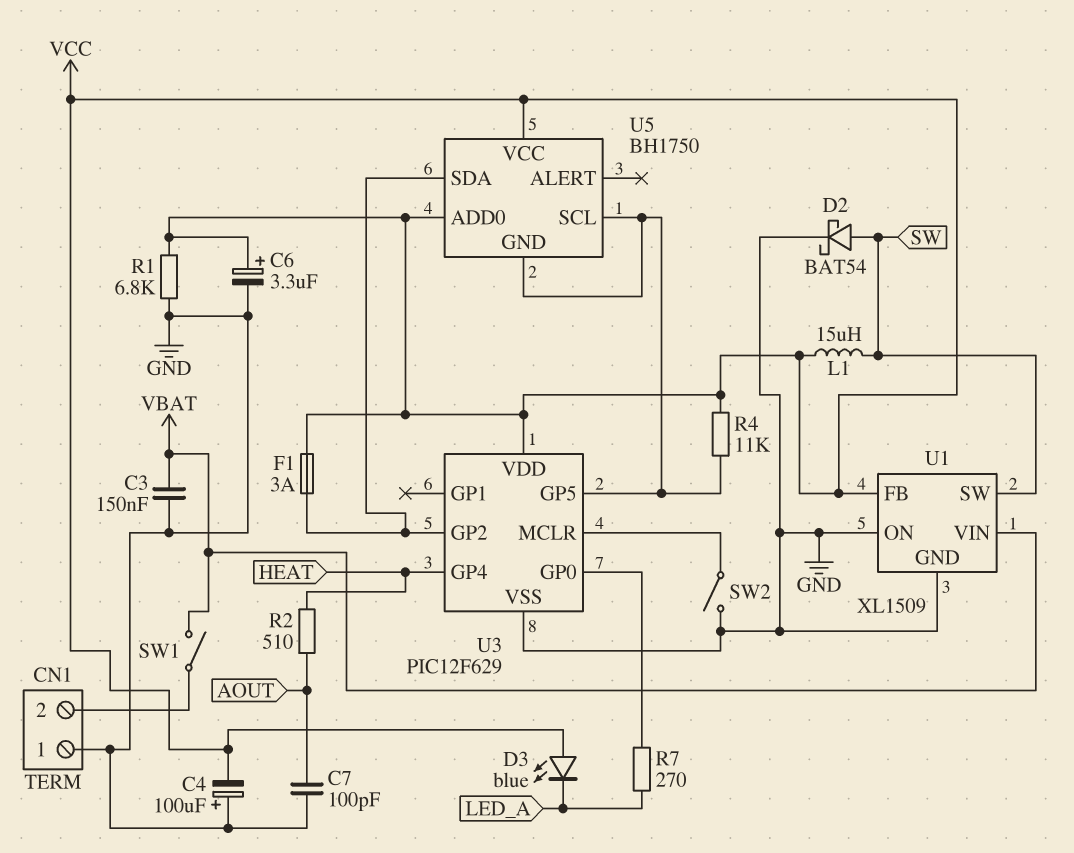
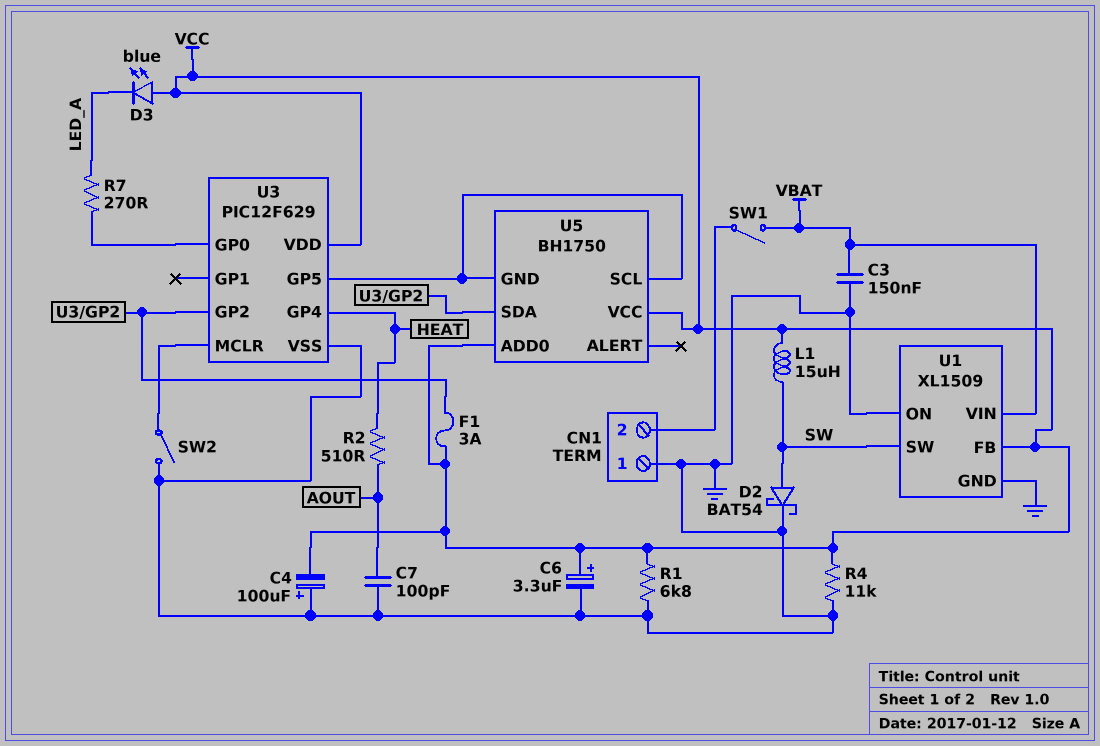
R4: 11k (U3/GP5, VCC) -> 11k (GND, VCC)

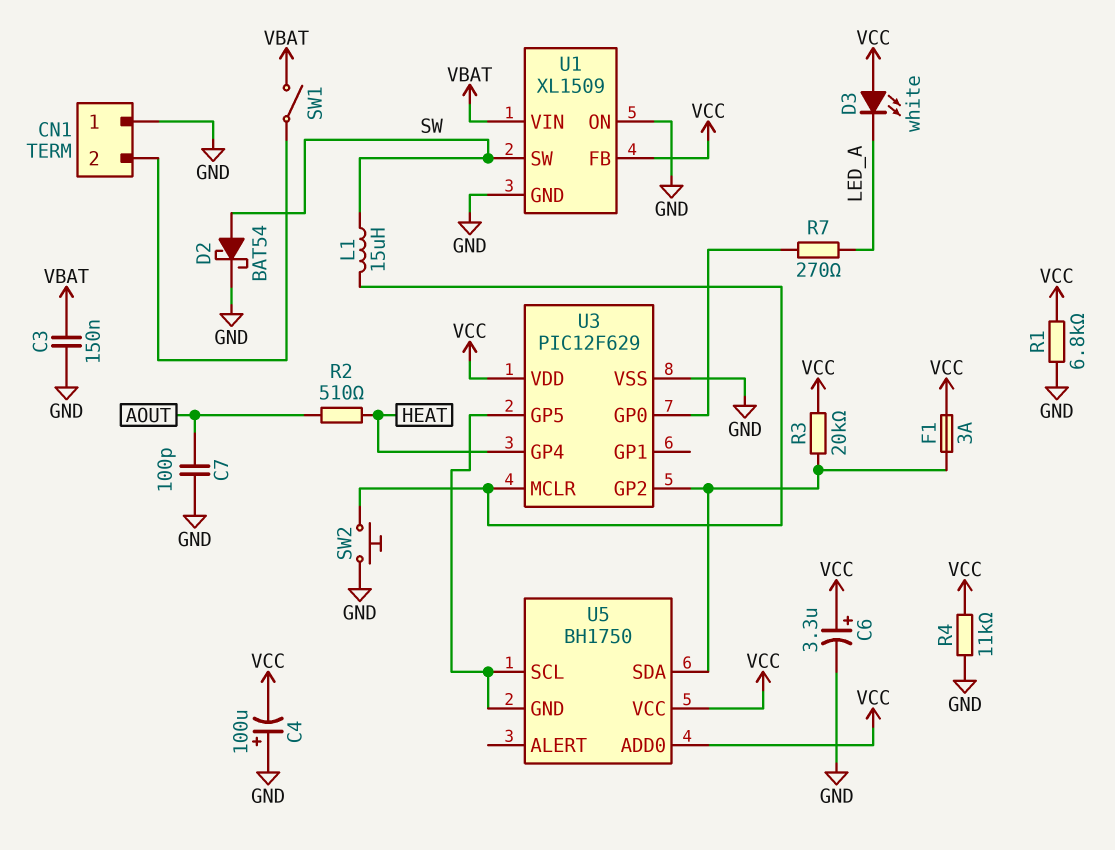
D3: LED blue (A VCC, K LED_A) -> LED white (A VCC, K LED_A)
L1: 15uH (SW, VCC) -> 15uH (SW, U3/MCLR)
R3: none -> 20k (U3/GP2, VCC)
SW2: switch (GND, U3/MCLR) -> button (GND, U3/MCLR)

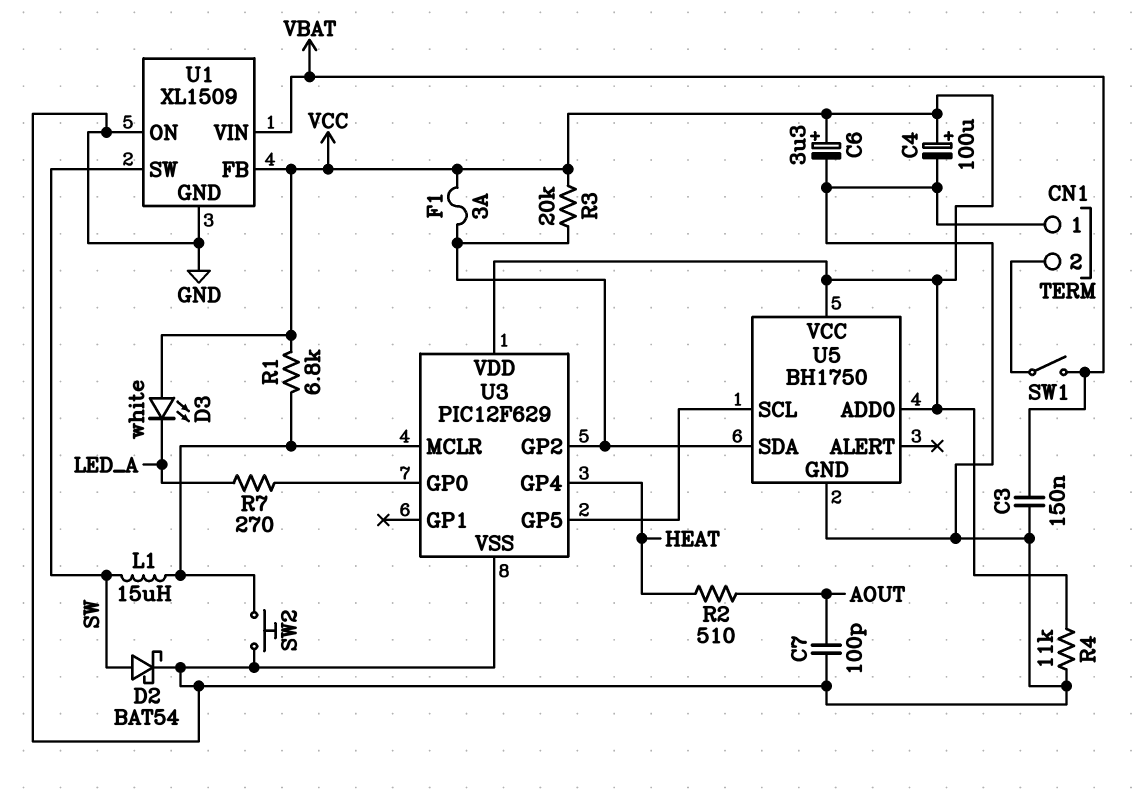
C4: 100uF (plus GND, minus VCC) -> 100uF (plus VCC, minus GND)
R1: 6.8k (GND, VCC) -> 6.8k (U3/MCLR, VCC)
U5 pin GND: U3/GP5 -> GND

